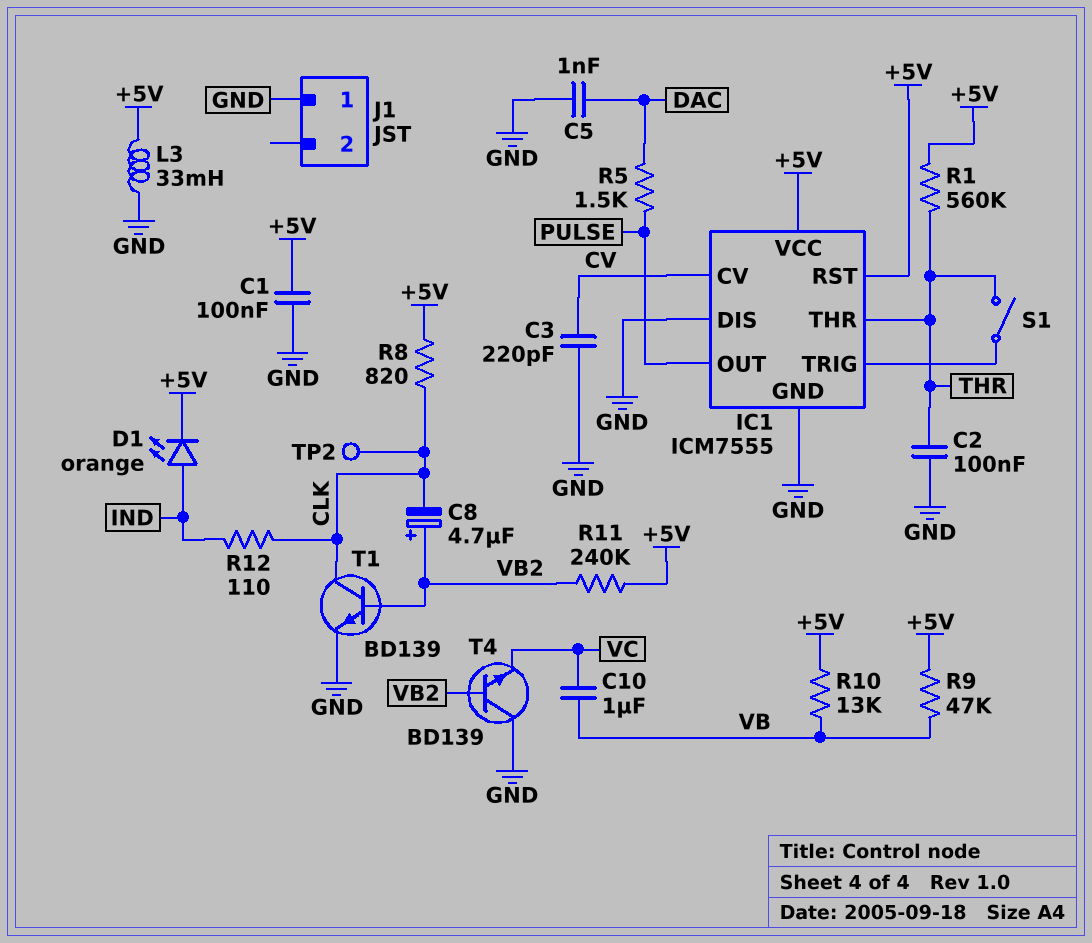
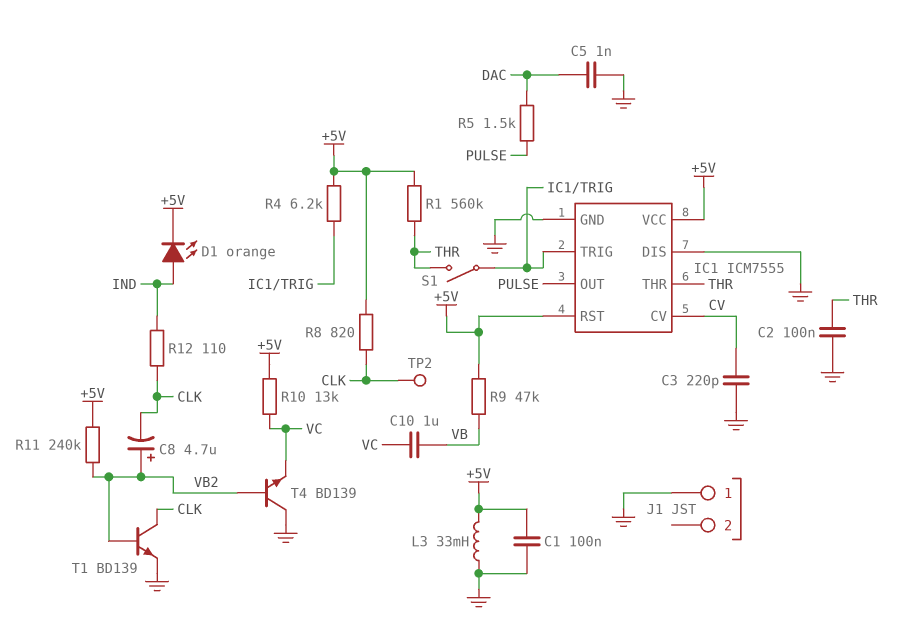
R4: none -> 6.2k (+5V, IC1/TRIG)
R10: 13k (+5V, VB) -> 13k (+5V, VC)

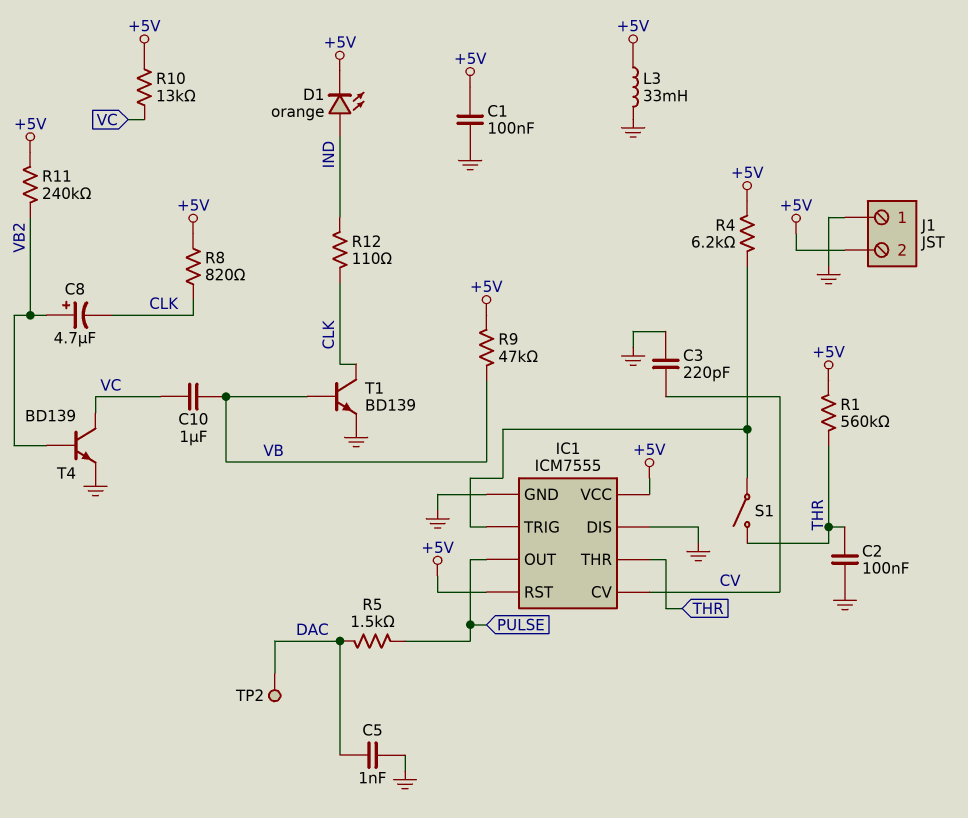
J1 pin 2: none -> +5V
T1: NPN BD139 (B VB2, C CLK, E GND) -> NPN BD139 (B VB, C CLK, E GND)
T4: NPN BD139 (B VB2, C GND, E VC) -> NPN BD139 (B VB2, C VC, E GND)
TP2: test point (CLK) -> test point (DAC)

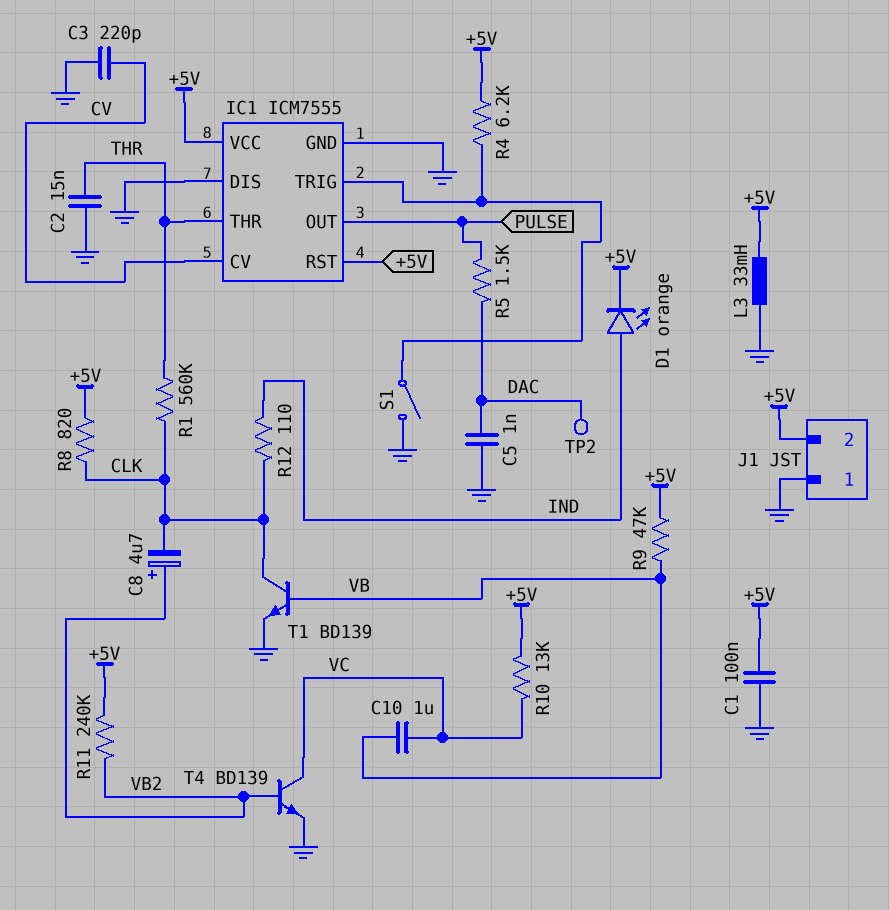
C2: 100nF (GND, THR) -> 15nF (GND, THR)
R1: 560k (+5V, THR) -> 560k (CLK, THR)
S1: switch (IC1/TRIG, THR) -> switch (GND, IC1/TRIG)

